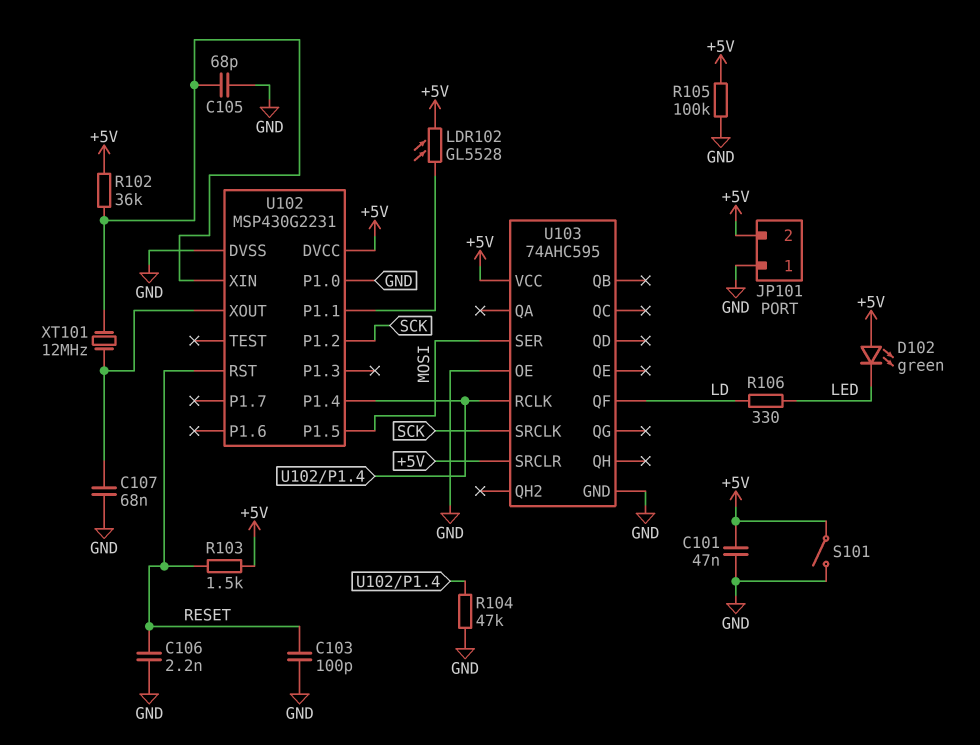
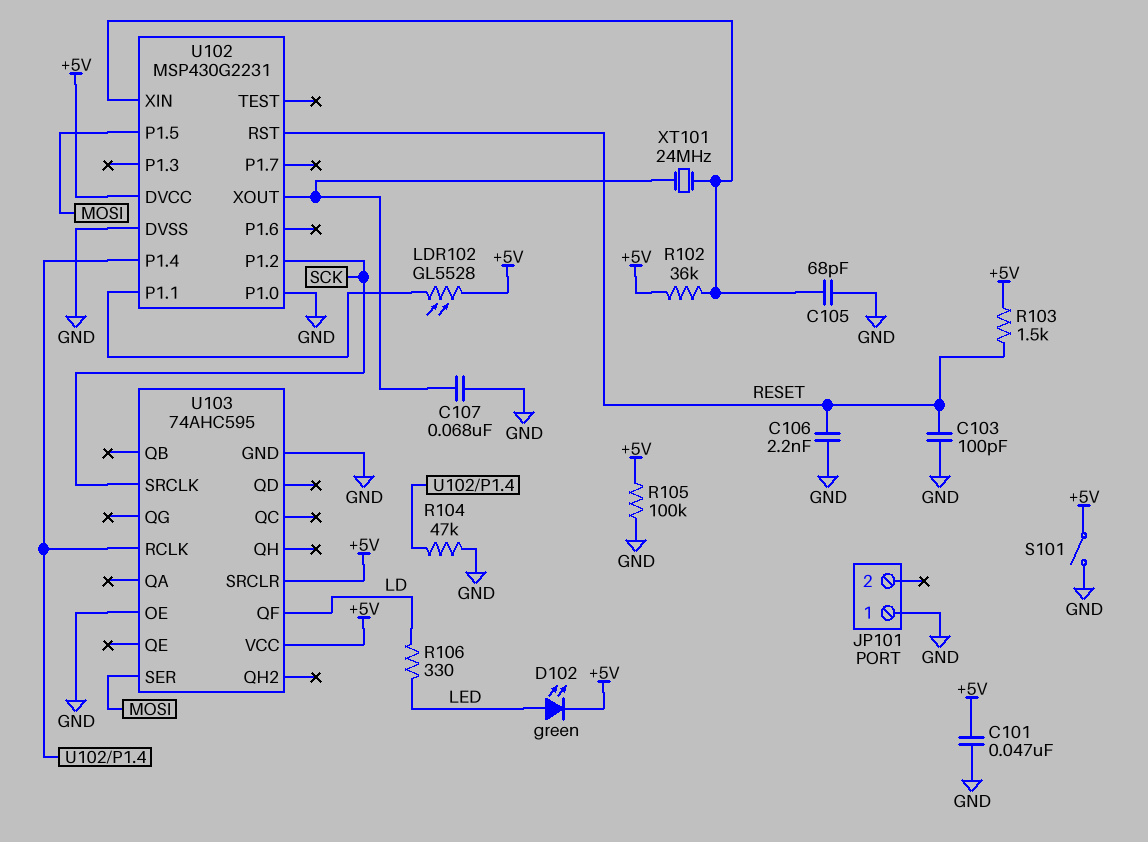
D102: LED green (A +5V, K LED) -> LED green (A LED, K +5V)
JP101 pin 2: +5V -> none
XT101: 12MHz (U102/XIN, U102/XOUT) -> 24MHz (U102/XIN, U102/XOUT)

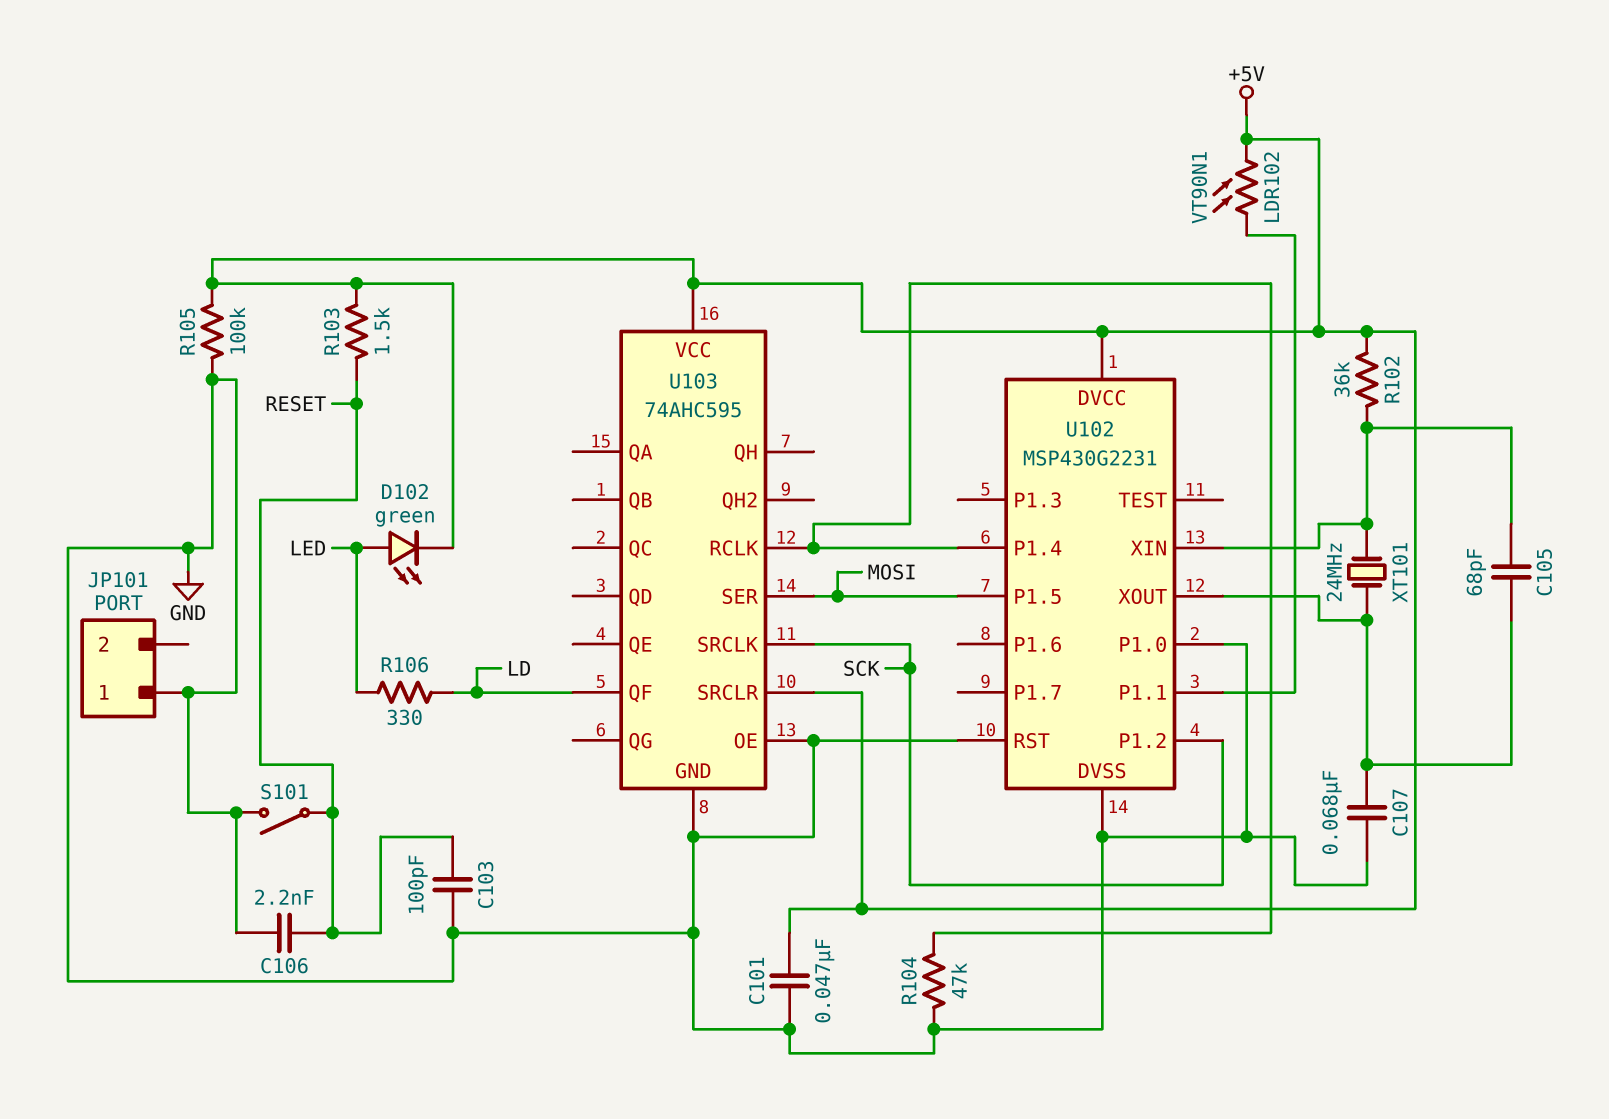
C105: 68pF (GND, U102/XIN) -> 68pF (U102/XIN, U102/XOUT)
LDR102: GL5528 (+5V, U102/P1.1) -> VT90N1 (+5V, U102/P1.1)
S101: switch (+5V, GND) -> switch (GND, RESET)
U102 pin RST: RESET -> GND

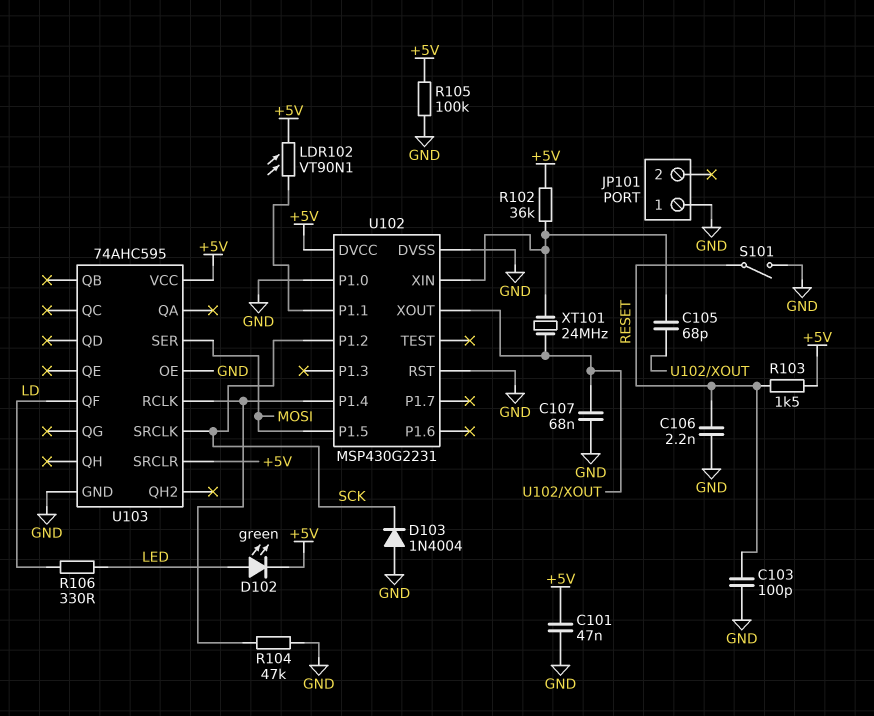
D103: none -> diode 1N4004 (A GND, K SCK)

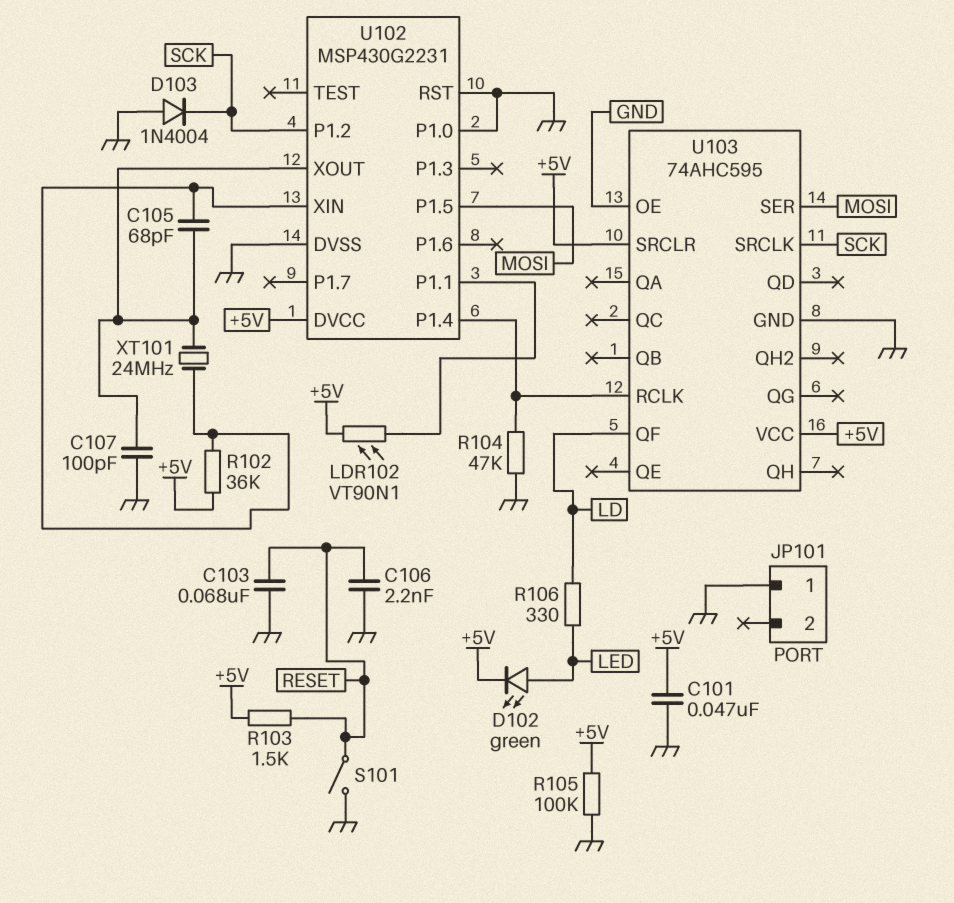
C103: 100pF (GND, RESET) -> 68nF (GND, RESET)
C107: 68nF (GND, U102/XOUT) -> 100pF (GND, U102/XOUT)

